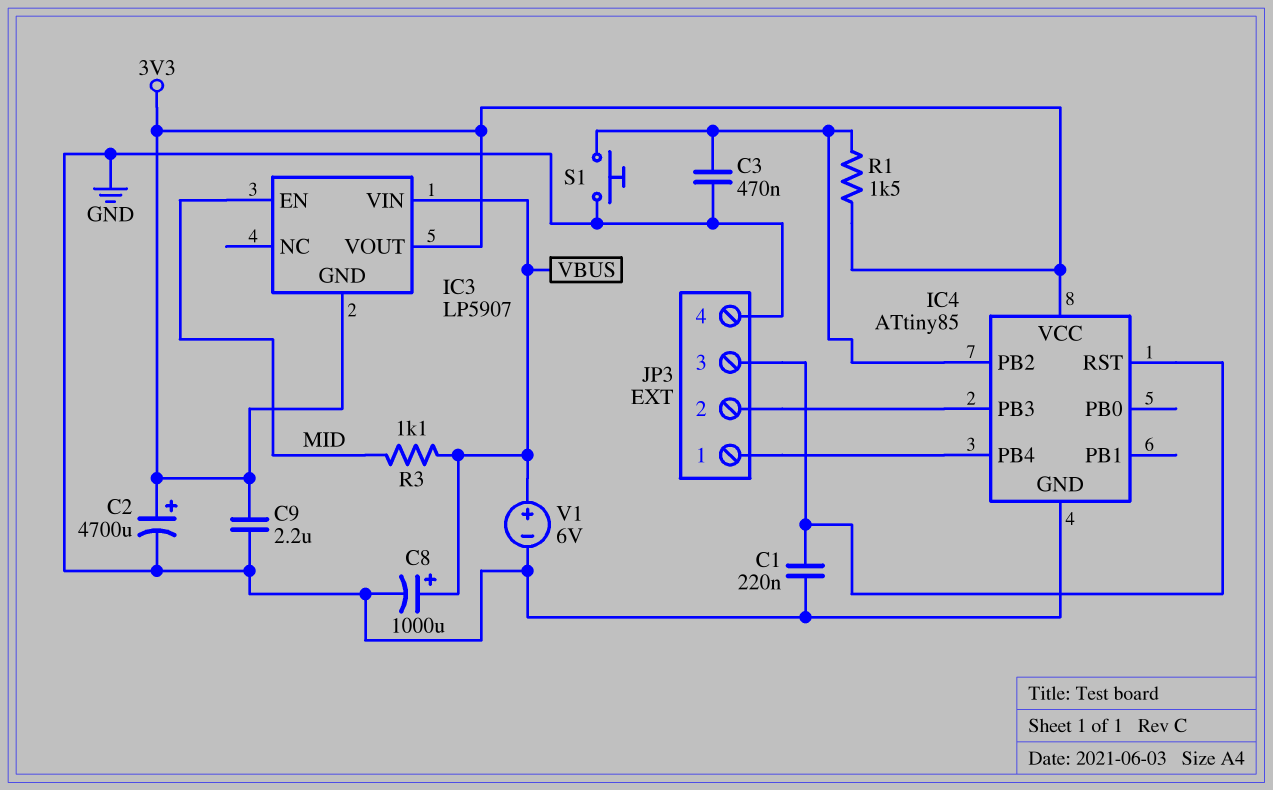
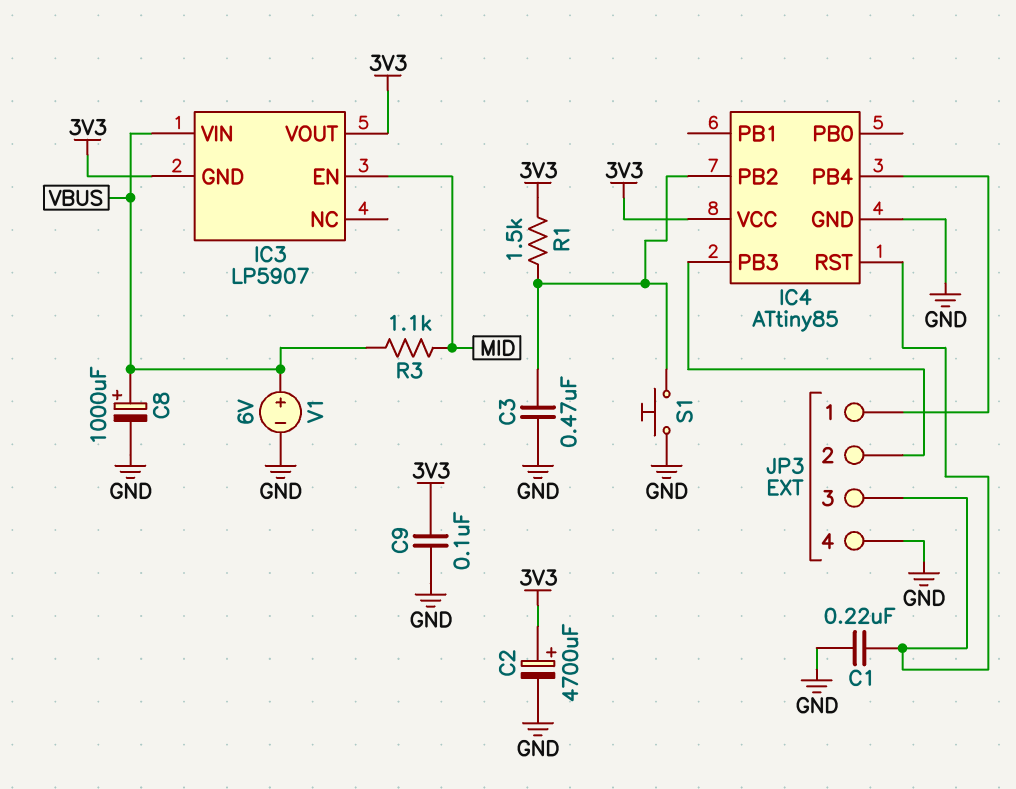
C9: 2.2uF (3V3, GND) -> 100nF (3V3, GND)

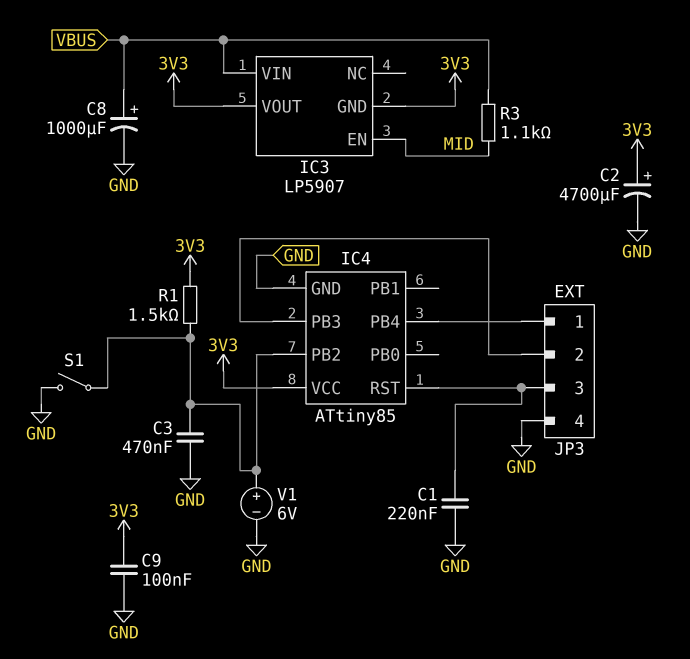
S1: button (GND, IC4/PB2) -> switch (GND, IC4/PB2)
V1: 6V (plus VBUS, minus GND) -> 6V (plus IC4/PB2, minus GND)

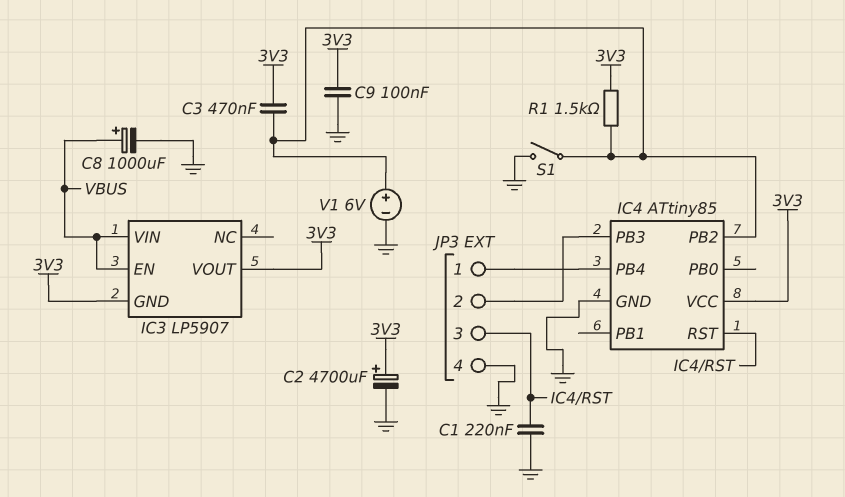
C3: 470nF (GND, IC4/PB2) -> 470nF (3V3, IC4/PB2)
IC3 pin EN: MID -> VBUS
R3: 1.1k (MID, VBUS) -> none

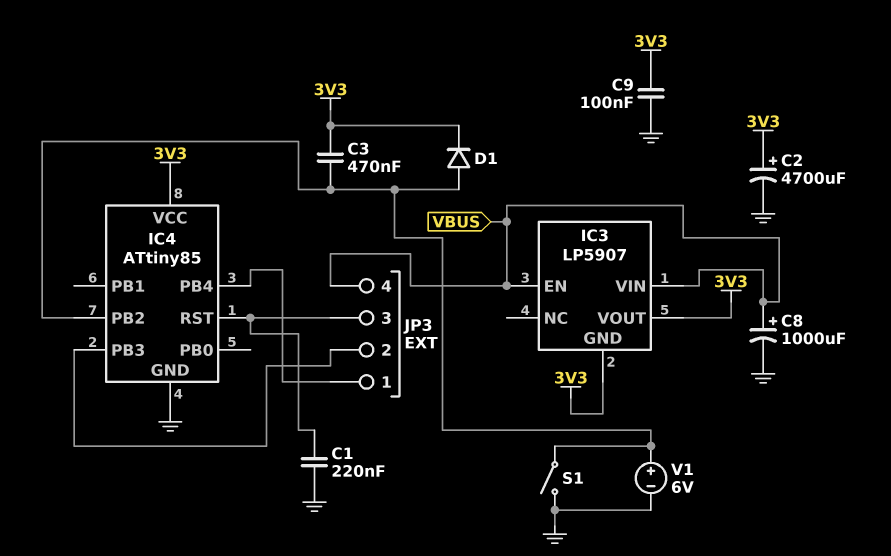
D1: none -> diode (A IC4/PB2, K 3V3)
JP3 pin 4: GND -> VBUS
R1: 1.5k (3V3, IC4/PB2) -> none

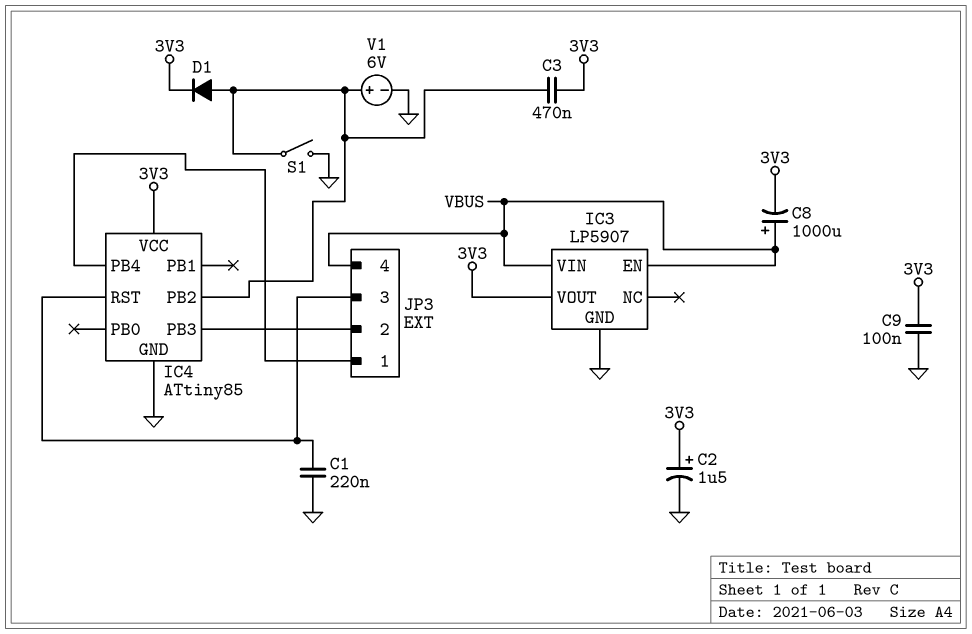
C2: 4700uF (plus 3V3, minus GND) -> 1.5uF (plus 3V3, minus GND)
C8: 1000uF (plus VBUS, minus GND) -> 1000uF (plus VBUS, minus 3V3)
IC3 pin GND: 3V3 -> GND

